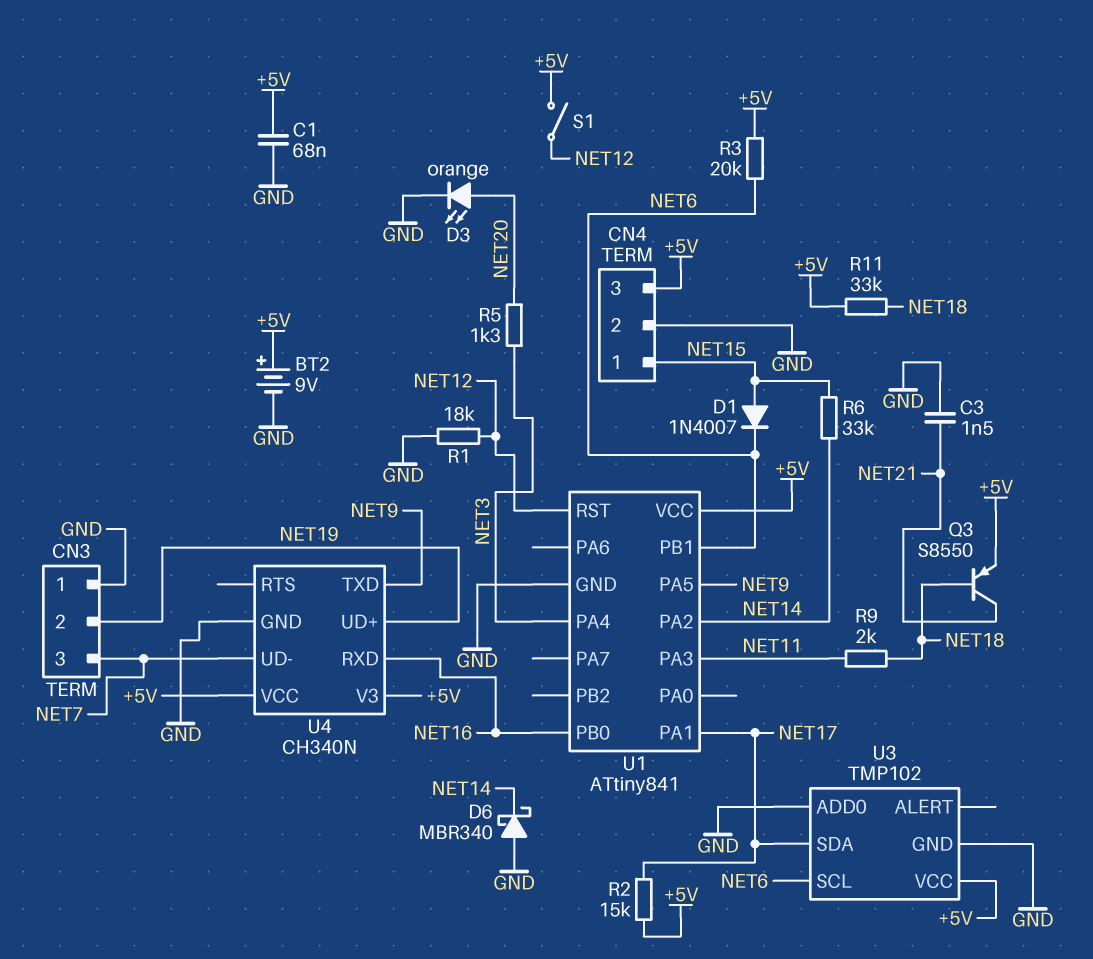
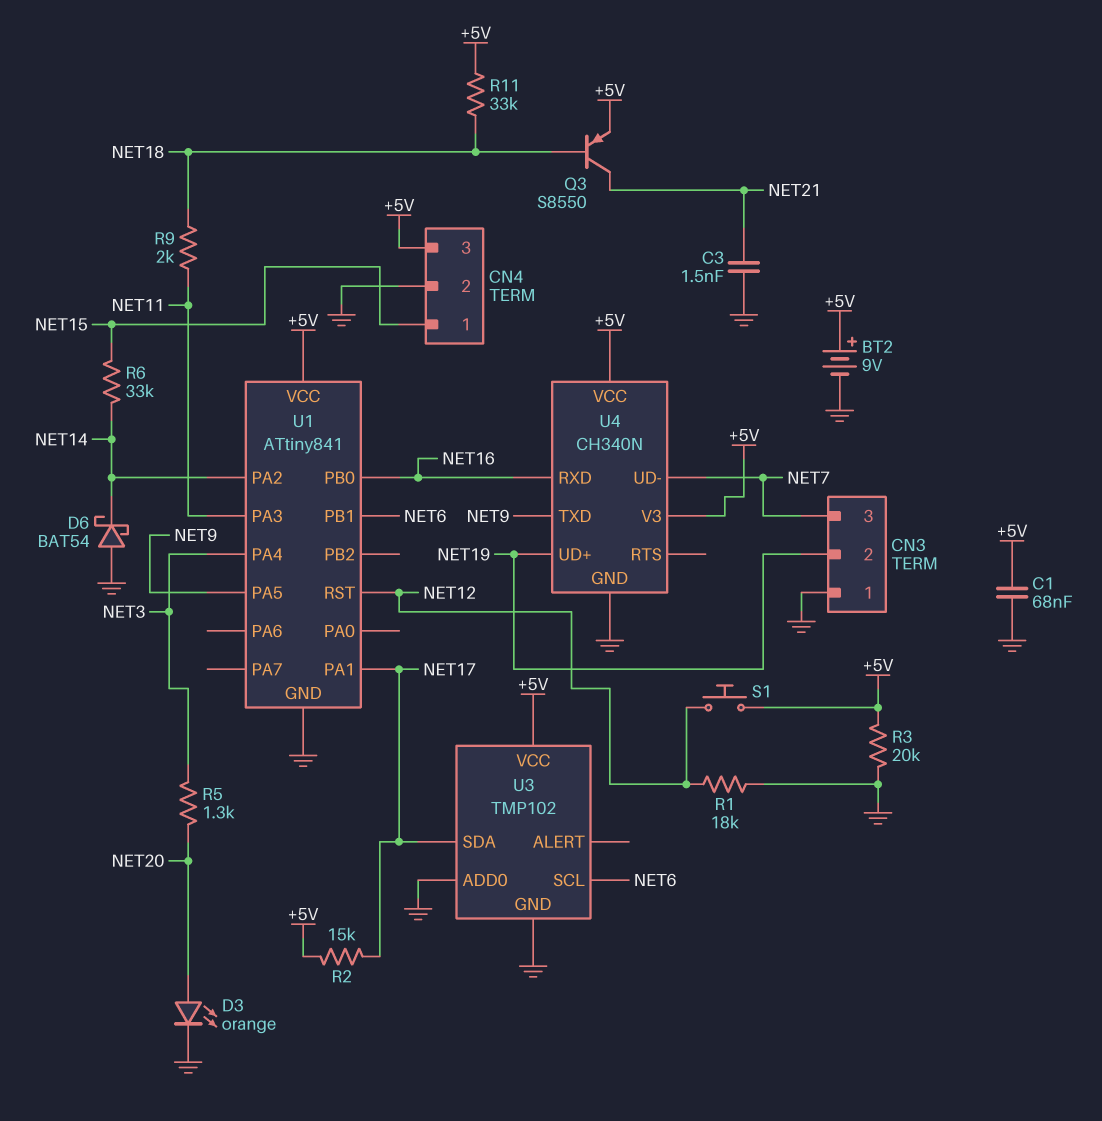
D1: diode 1N4007 (A NET15, K NET6) -> none
D6: schottky MBR340 (A GND, K NET14) -> schottky BAT54 (A GND, K NET14)
R3: 20k (+5V, NET6) -> 20k (+5V, GND)
S1: switch (+5V, NET12) -> button (+5V, NET12)

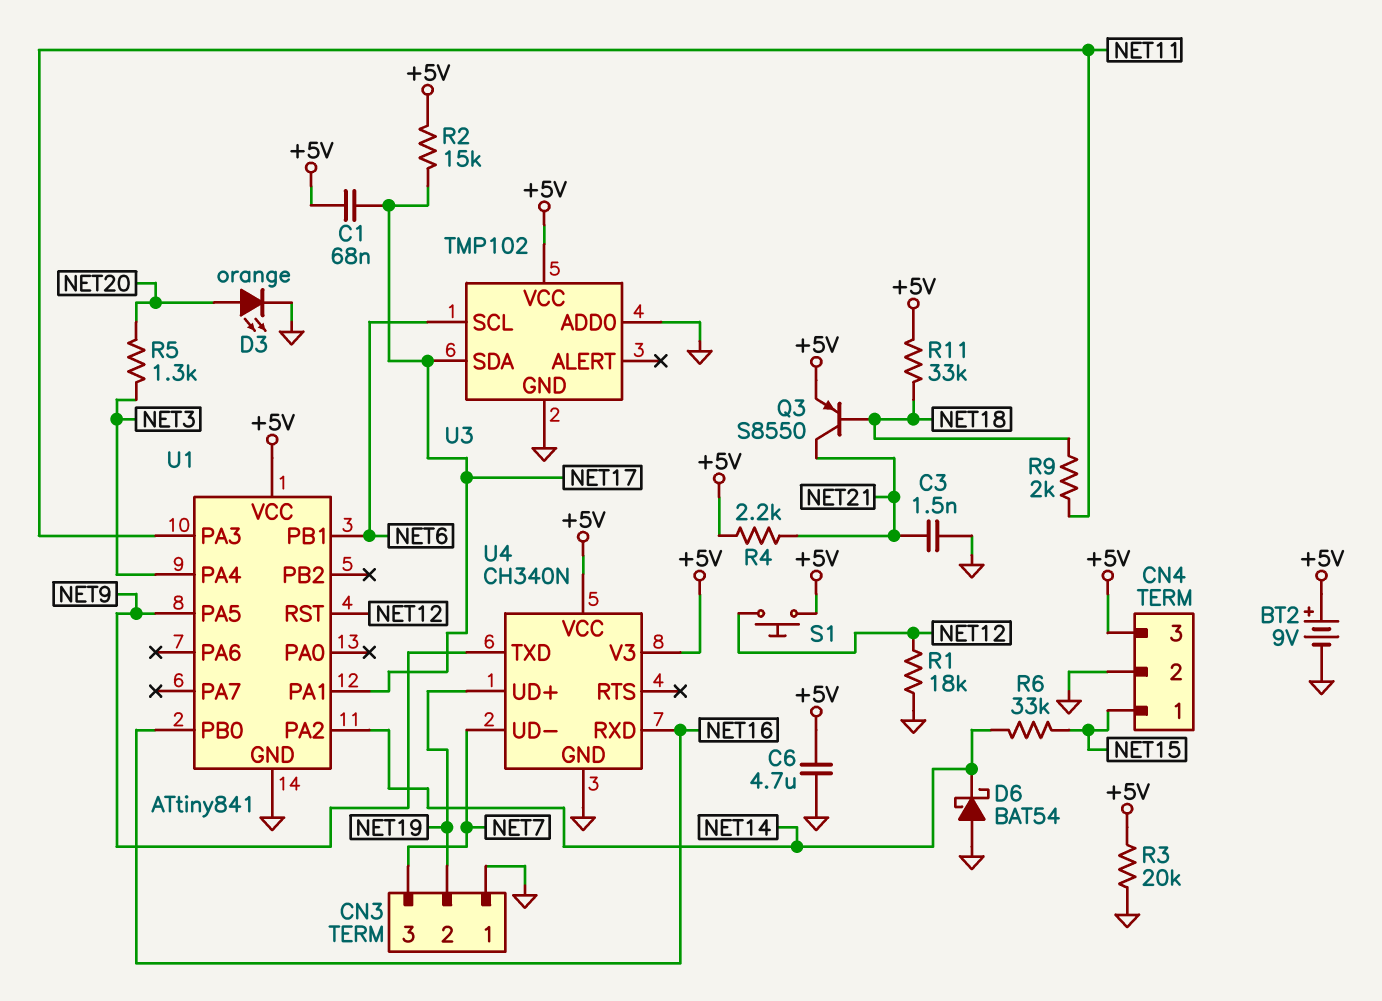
C1: 68nF (+5V, GND) -> 68nF (+5V, NET17)
C6: none -> 4.7uF (+5V, GND)
R4: none -> 2.2k (+5V, NET21)

